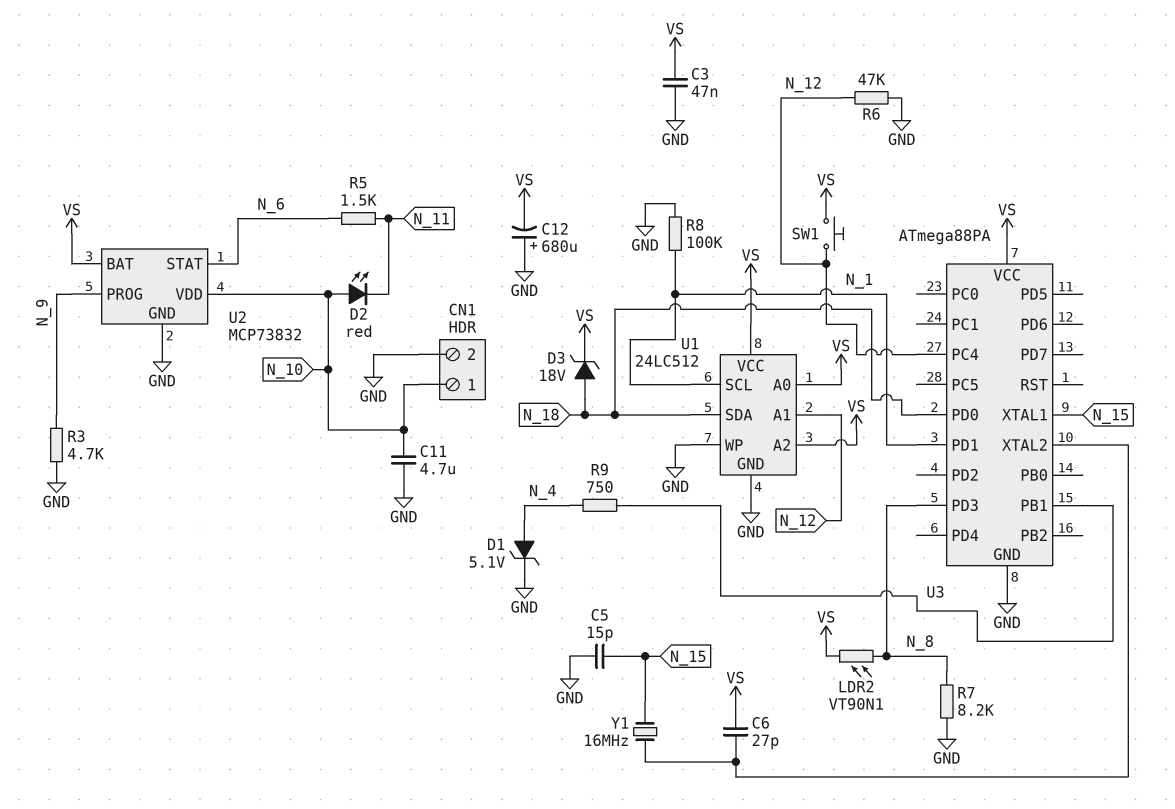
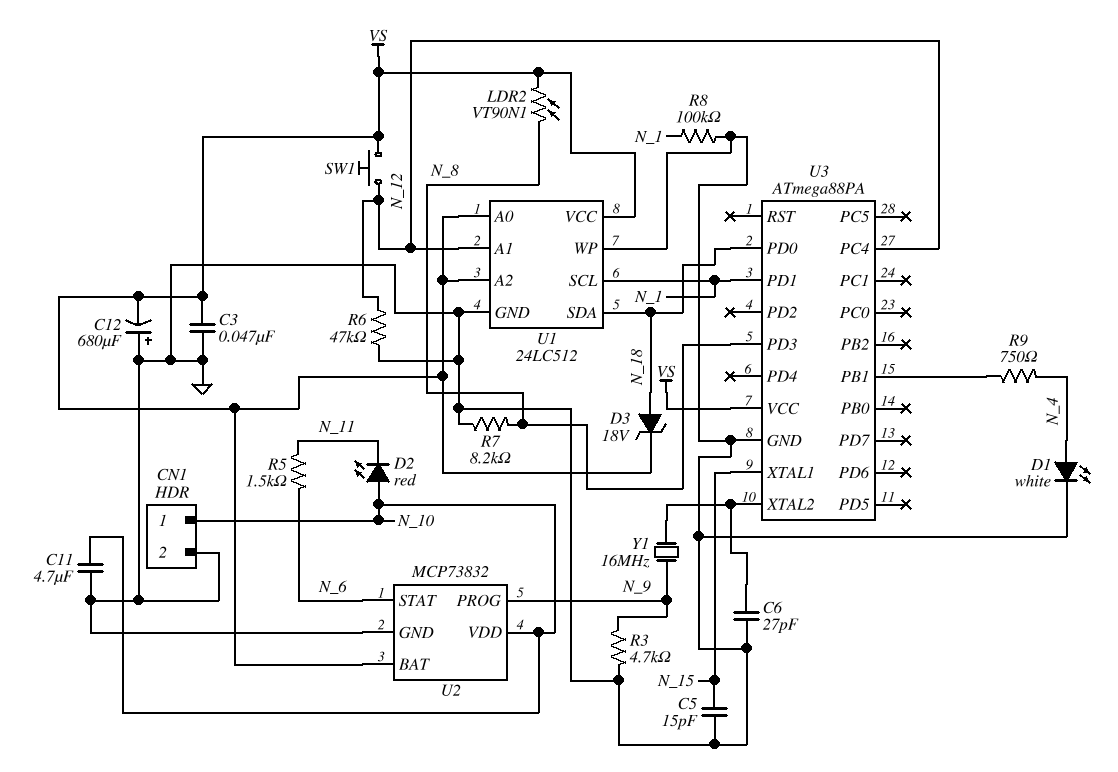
C6: 27pF (U3/XTAL2, VS) -> 27pF (GND, U3/XTAL2)
D1: zener 5.1V (A N_4, K GND) -> LED white (A N_4, K GND)
Y1: 16MHz (N_15, U3/XTAL2) -> 16MHz (N_9, U3/XTAL2)

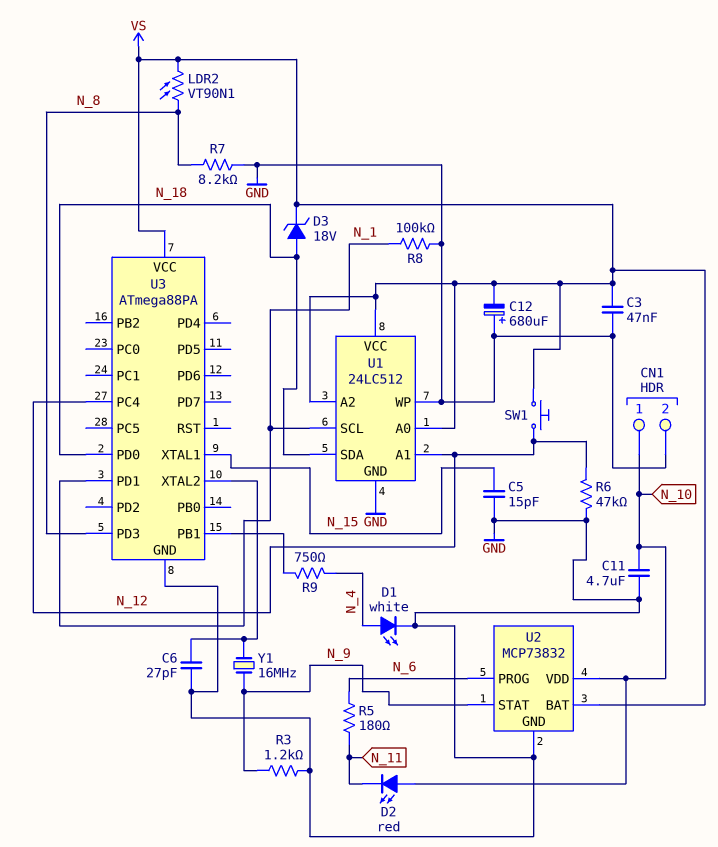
R3: 4.7k (GND, N_9) -> 1.2k (GND, N_9)
R5: 1.5k (N_6, N_11) -> 180 (N_6, N_11)
U2 pin PROG: N_9 -> N_6
U2 pin STAT: N_6 -> N_9

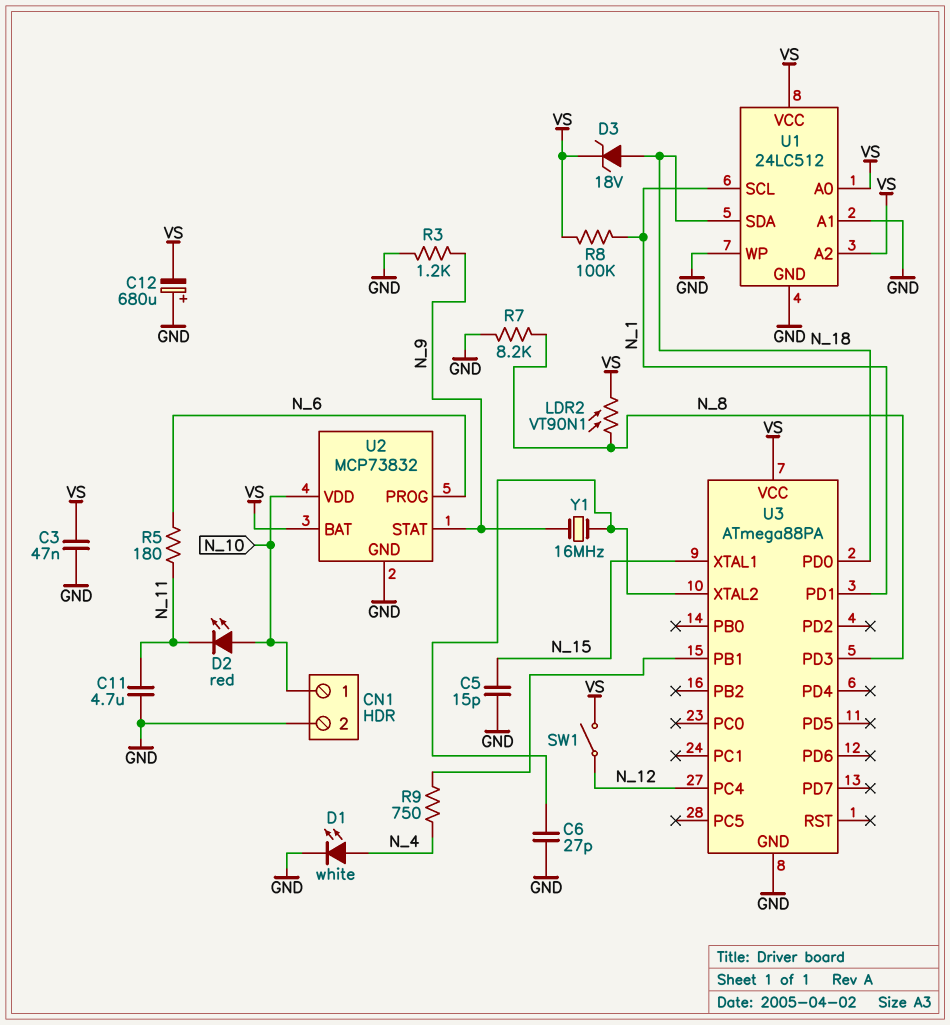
C11: 4.7uF (GND, N_10) -> 4.7uF (GND, N_11)
R6: 47k (GND, N_12) -> none
R8: 100k (GND, N_1) -> 100k (N_1, VS)
SW1: button (N_12, VS) -> switch (N_12, VS)
U1 pin A1: N_12 -> GND

